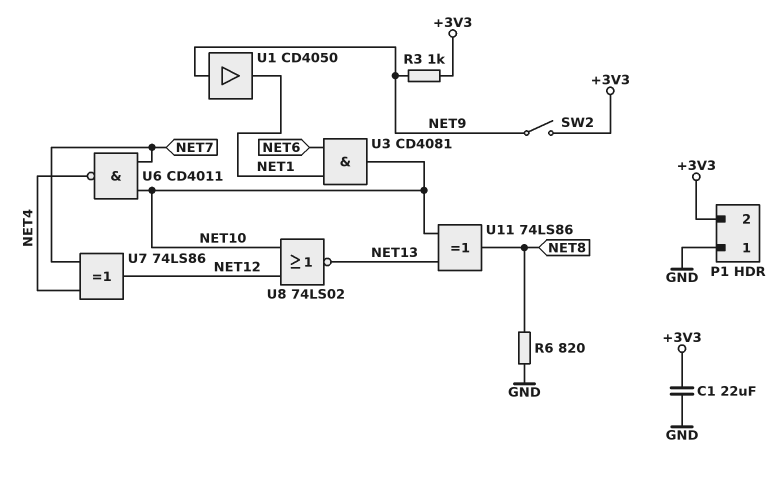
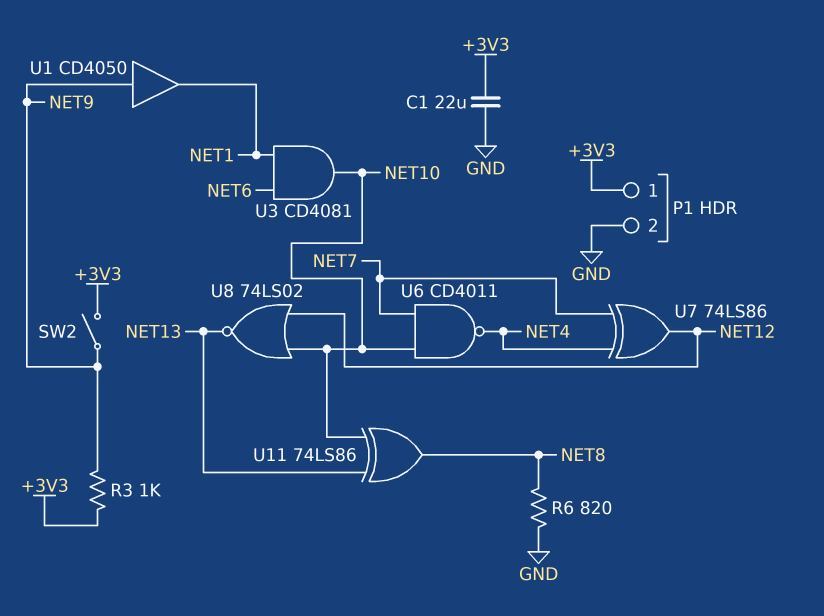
P1 pin 1: GND -> +3V3
P1 pin 2: +3V3 -> GND

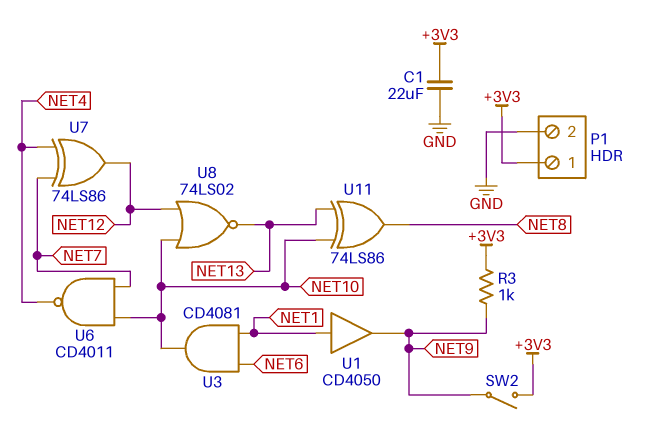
R6: 820 (GND, NET8) -> none
U1: buffer CD4050 (in NET9, out NET1) -> buffer CD4050 (in NET1, out NET9)

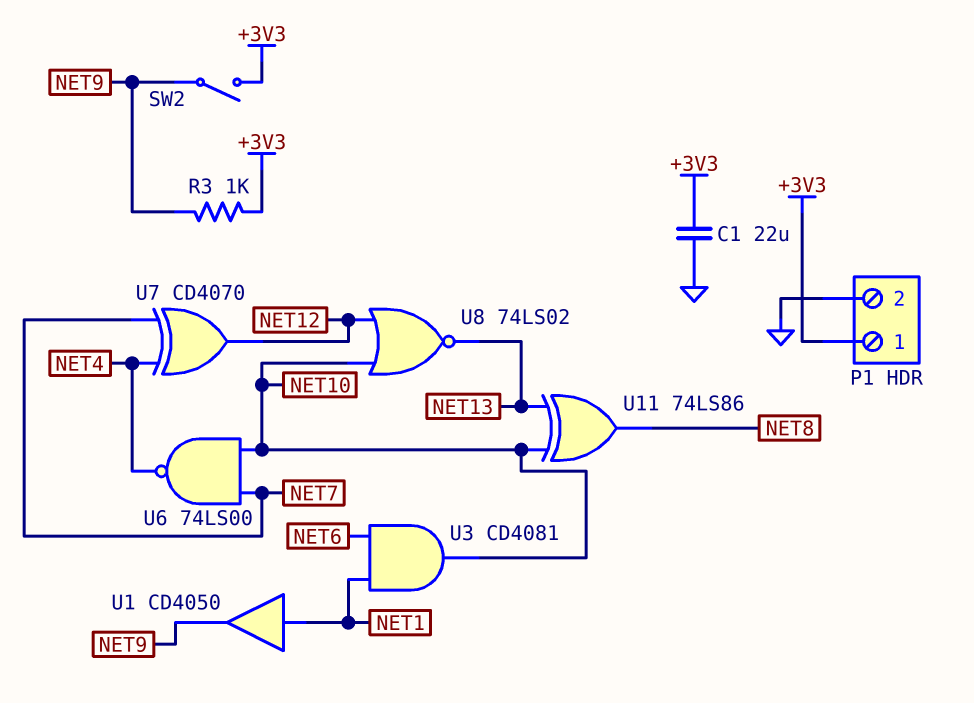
U6: NAND CD4011 (in NET7, in NET10, out NET4) -> NAND 74LS00 (in NET7, in NET10, out NET4)
U7: XOR 74LS86 (in NET4, in NET7, out NET12) -> XOR CD4070 (in NET4, in NET7, out NET12)

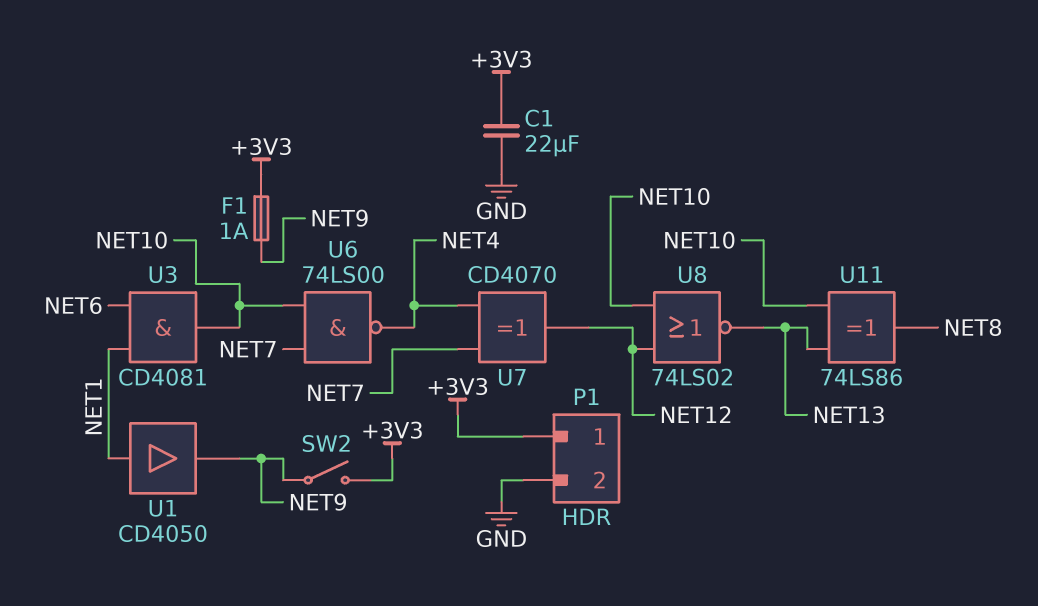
F1: none -> 1A (+3V3, NET9)
R3: 1k (+3V3, NET9) -> none

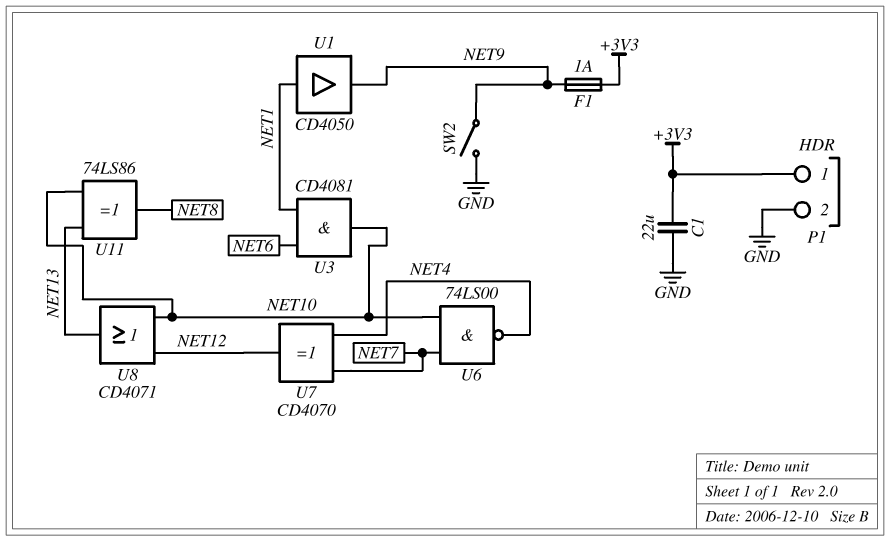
SW2: switch (+3V3, NET9) -> switch (GND, NET9)
U8: NOR 74LS02 (in NET10, in NET12, out NET13) -> OR CD4071 (in NET10, in NET12, out NET13)

